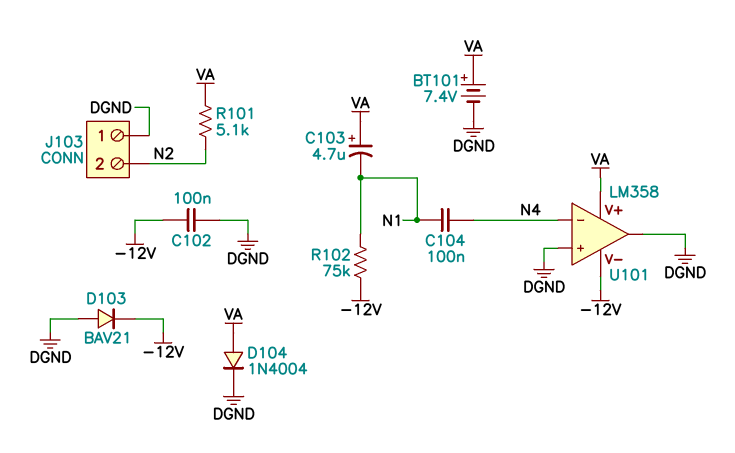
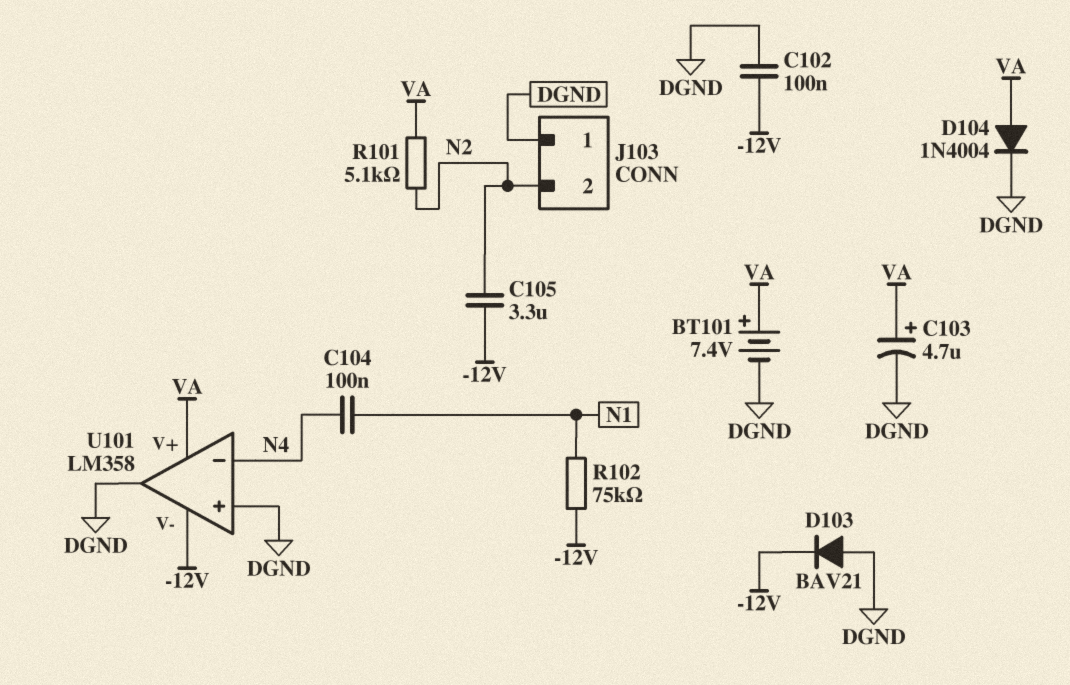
C103: 4.7uF (plus VA, minus N1) -> 4.7uF (plus VA, minus DGND)
C105: none -> 3.3uF (-12V, N2)

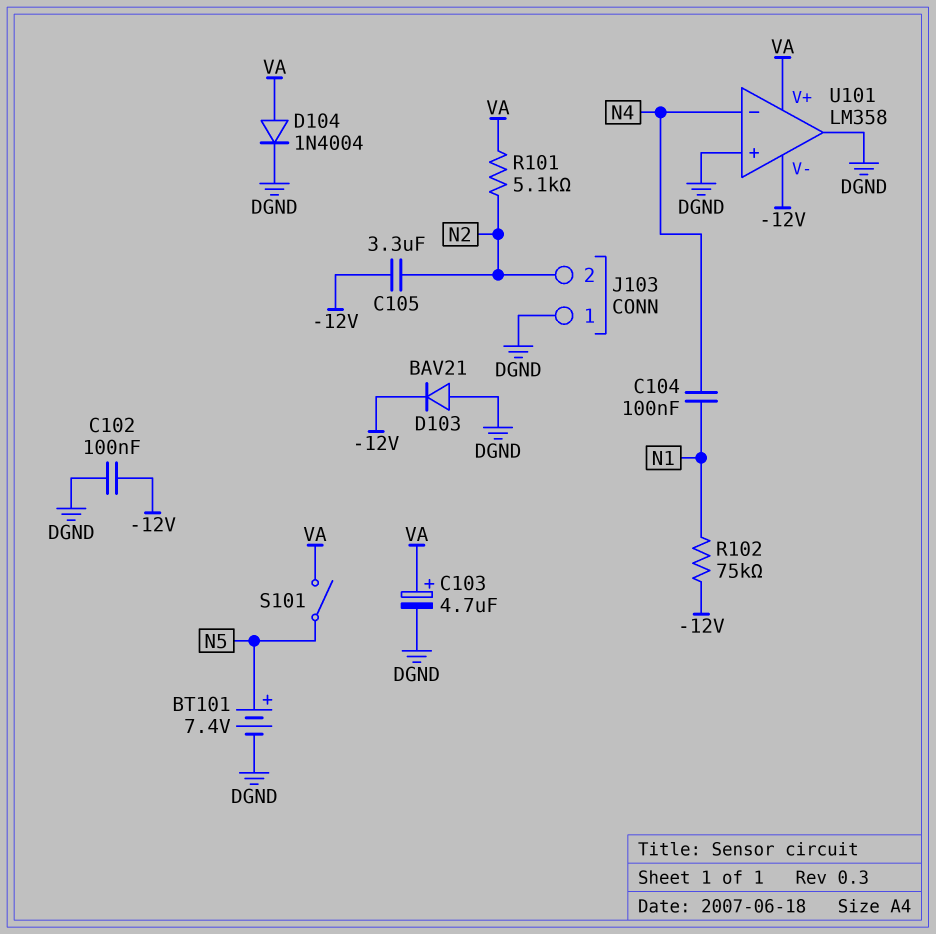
BT101: 7.4V (plus VA, minus DGND) -> 7.4V (plus N5, minus DGND)
S101: none -> switch (N5, VA)

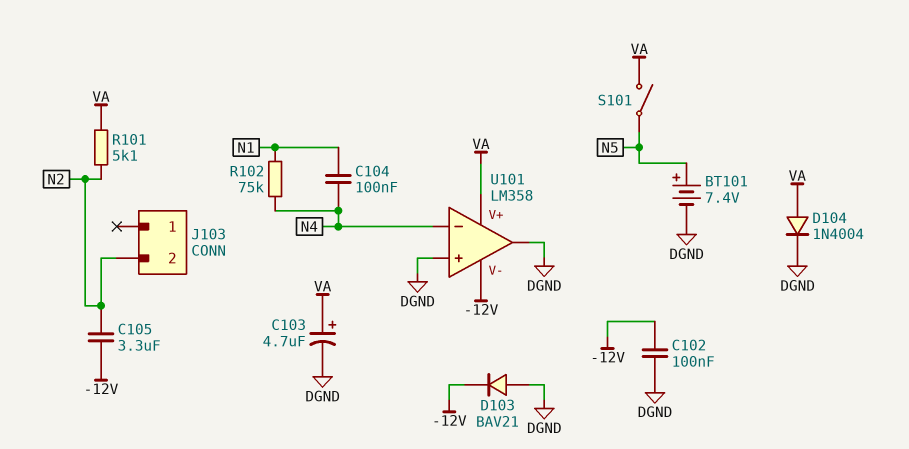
J103 pin 1: DGND -> none
R102: 75k (-12V, N1) -> 75k (N1, N4)

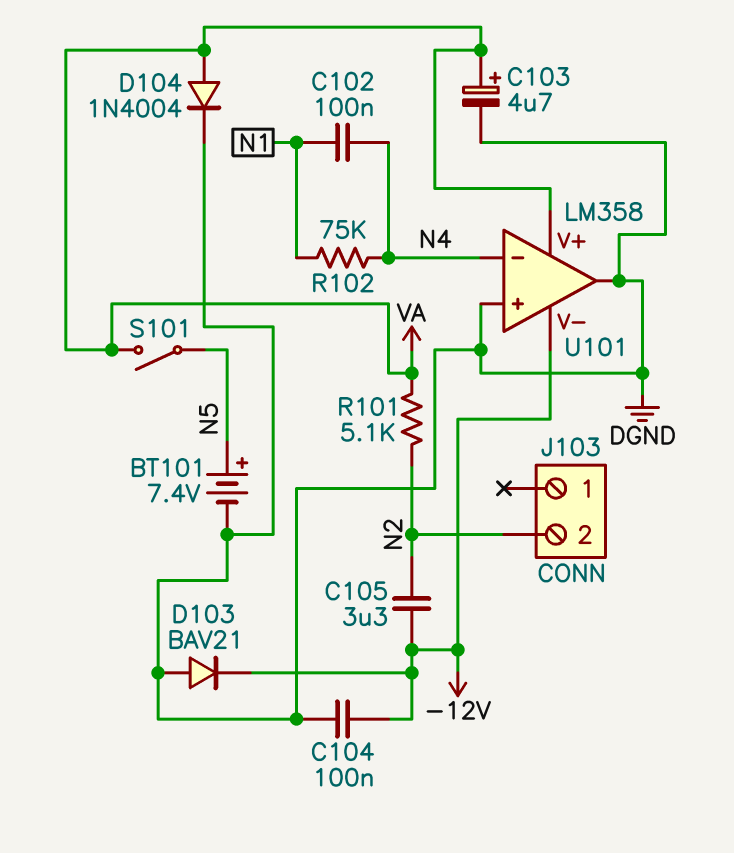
C102: 100nF (-12V, DGND) -> 100nF (N1, N4)
C104: 100nF (N1, N4) -> 100nF (-12V, DGND)

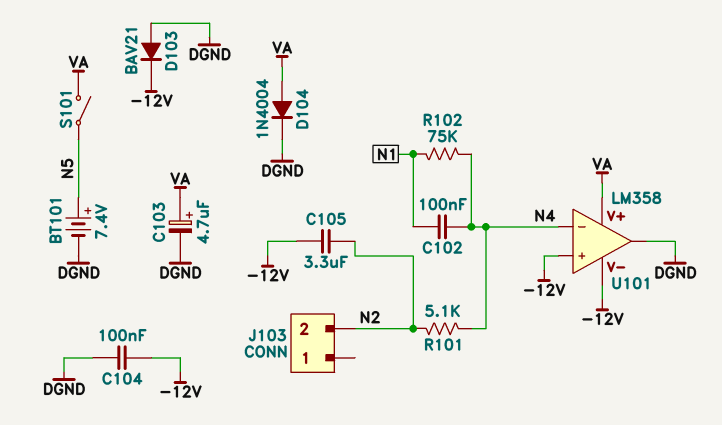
R101: 5.1k (N2, VA) -> 5.1k (N2, N4)
U101 pin in+: DGND -> -12V

